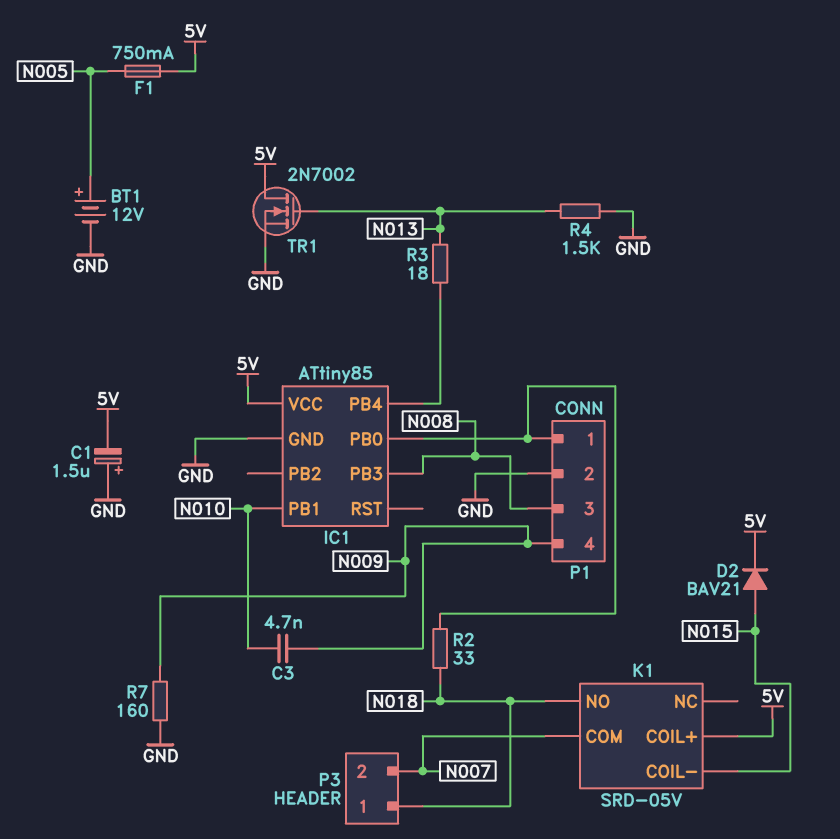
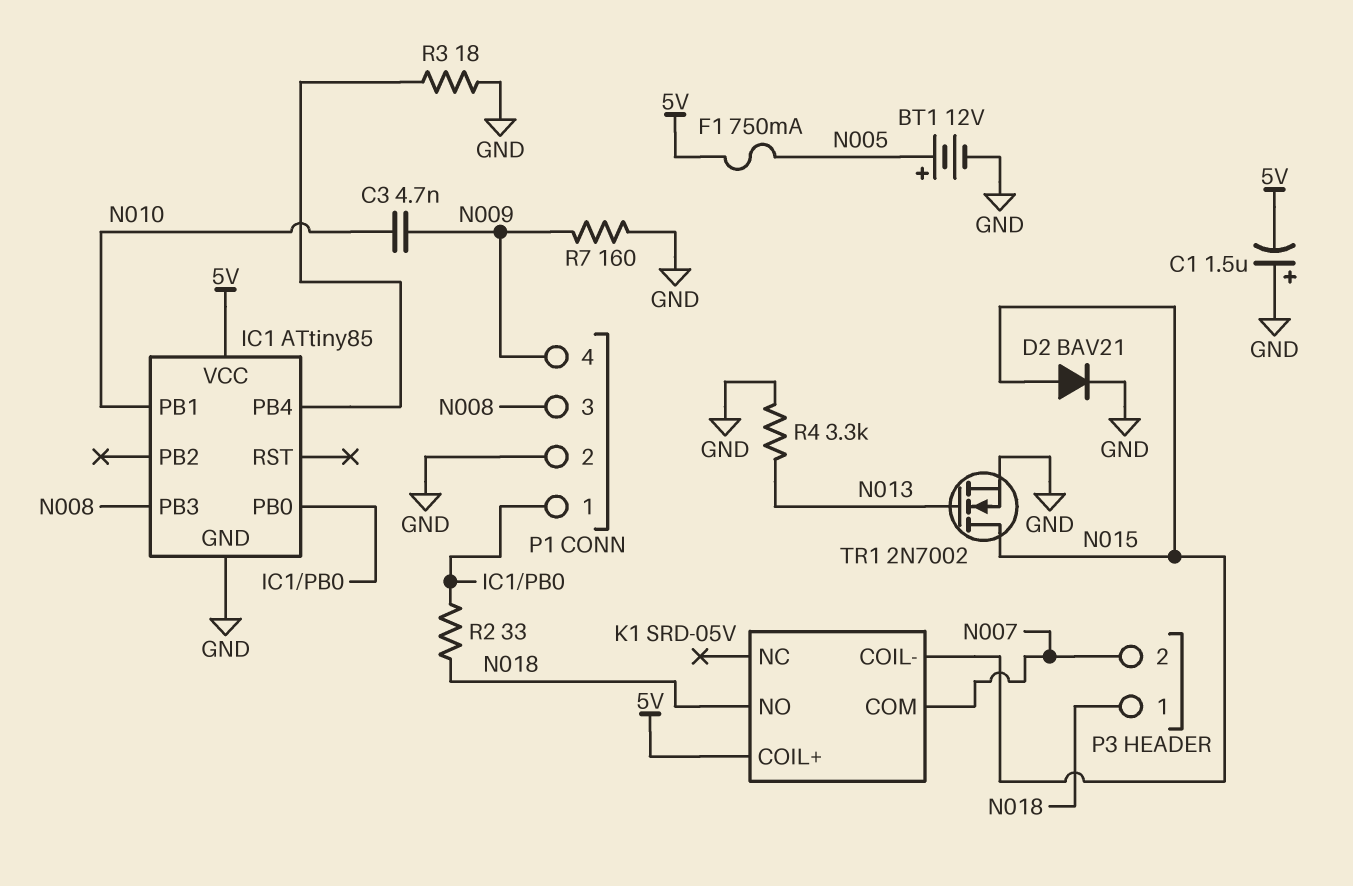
D2: diode BAV21 (A N015, K 5V) -> diode BAV21 (A N015, K GND)
R3: 18 (IC1/PB4, N013) -> 18 (GND, IC1/PB4)
R4: 1.5k (GND, N013) -> 3.3k (GND, N013)
TR1: NMOS 2N7002 (G N013, D 5V, S GND) -> NMOS 2N7002 (G N013, D N015, S GND)

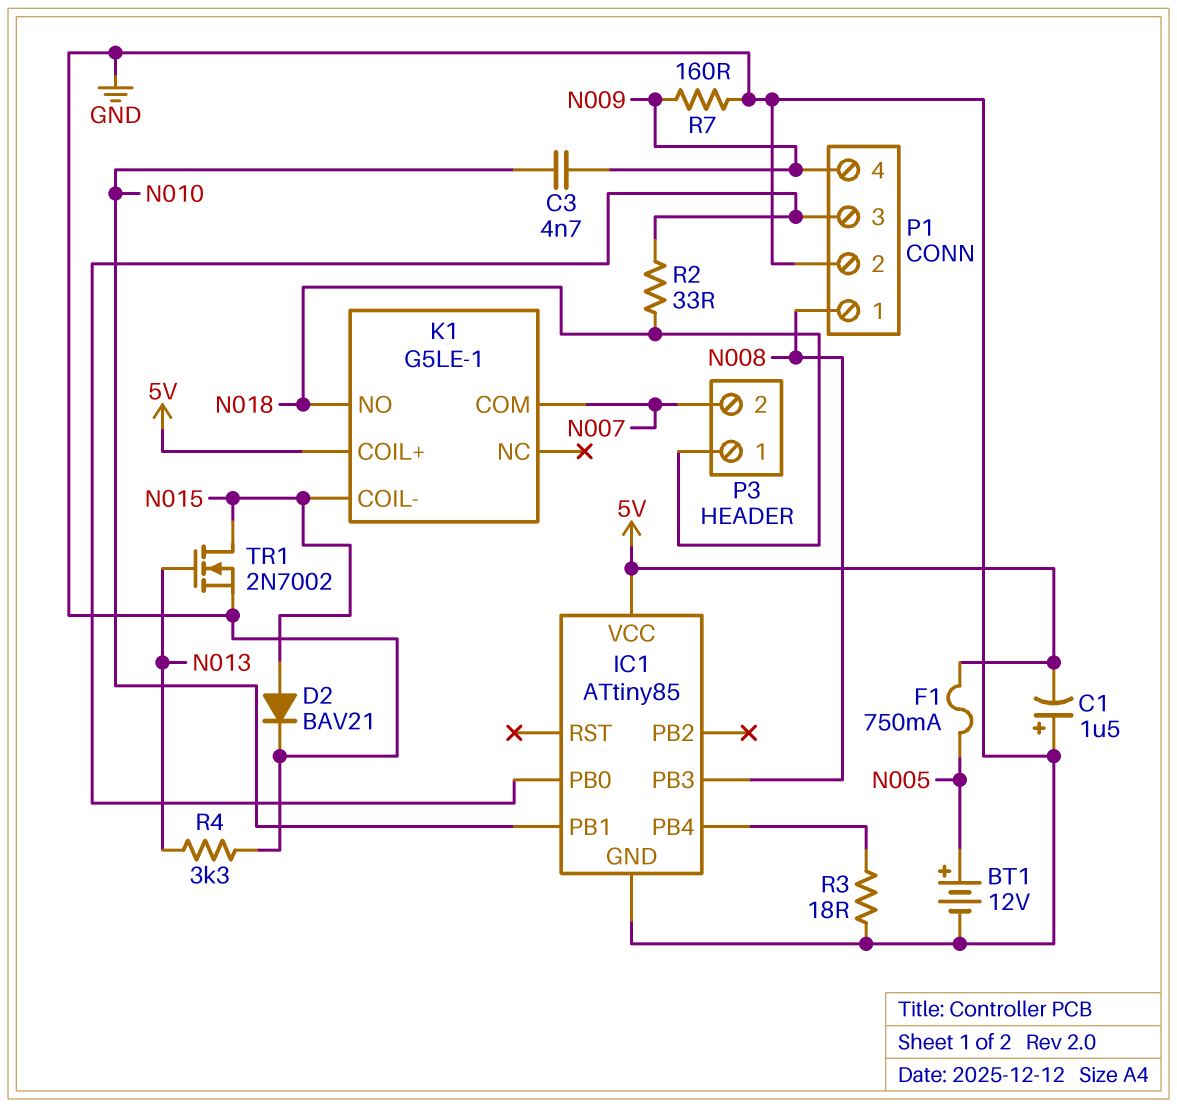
K1: SRD-05V -> G5LE-1
P1 pin 1: IC1/PB0 -> N008
P1 pin 3: N008 -> IC1/PB0

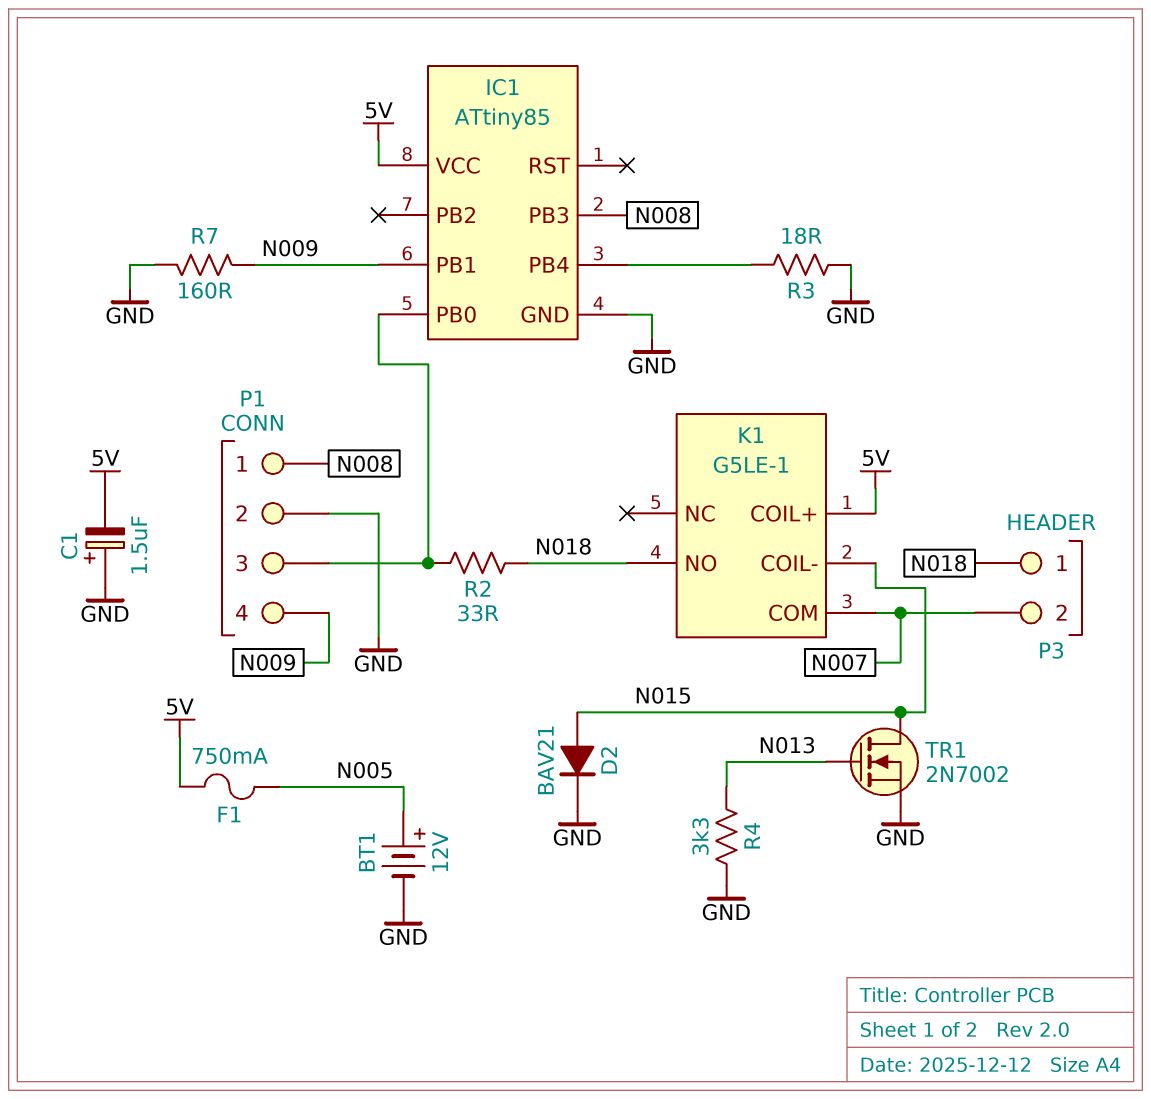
C3: 4.7nF (N009, N010) -> none
IC1 pin PB1: N010 -> N009

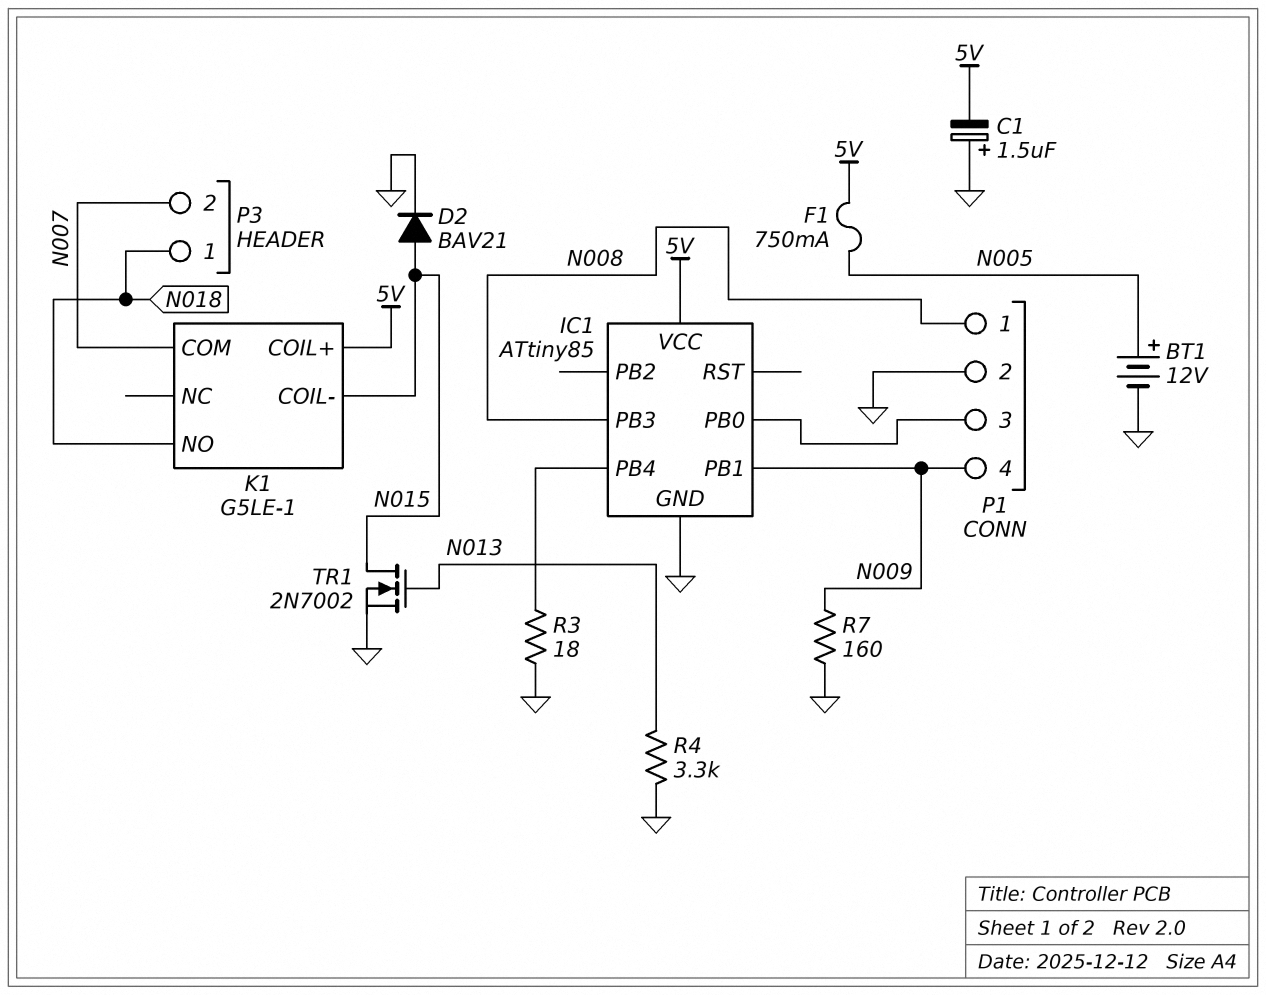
R2: 33 (IC1/PB0, N018) -> none

